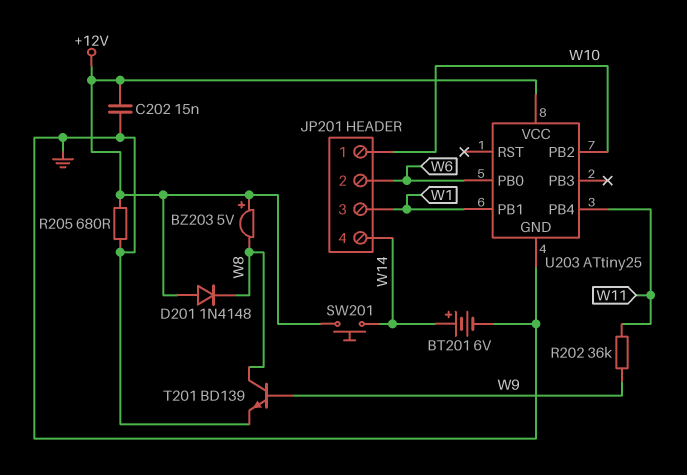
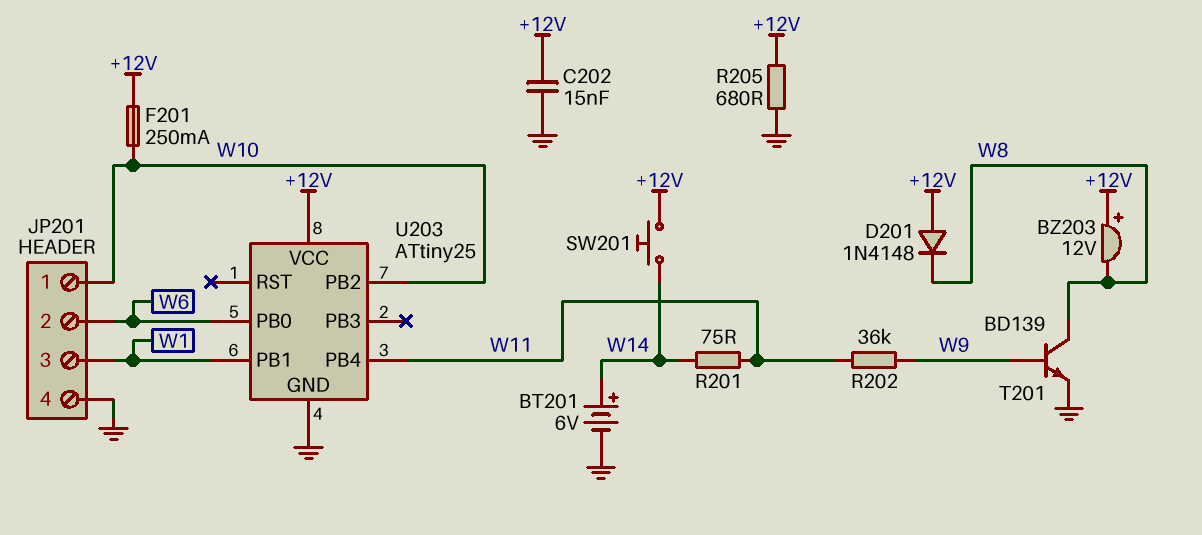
BZ203: buzzer 5V (plus +12V, minus W8) -> buzzer 12V (plus +12V, minus W8)
F201: none -> 250mA (+12V, W10)
JP201 pin 4: W14 -> GND
R201: none -> 75 (W11, W14)

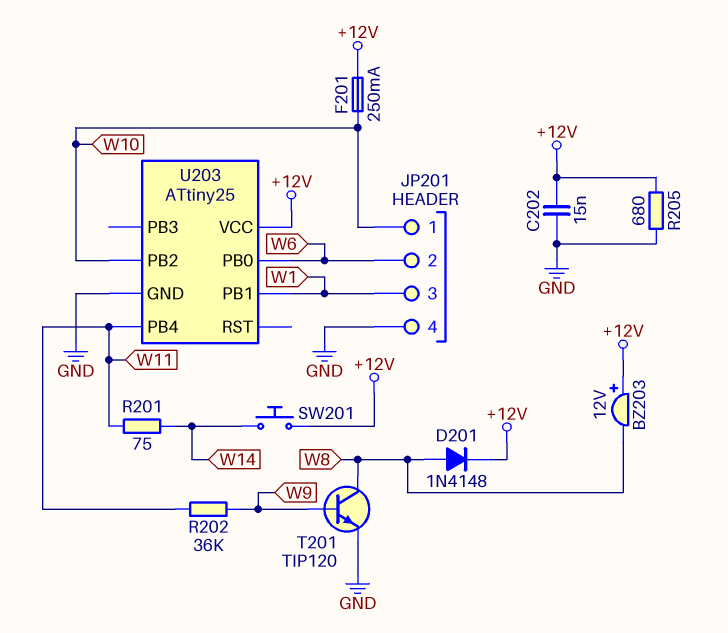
BT201: 6V (plus W14, minus GND) -> none
D201: diode 1N4148 (A +12V, K W8) -> diode 1N4148 (A W8, K +12V)
T201: NPN BD139 (B W9, C W8, E GND) -> NPN TIP120 (B W9, C W8, E GND)

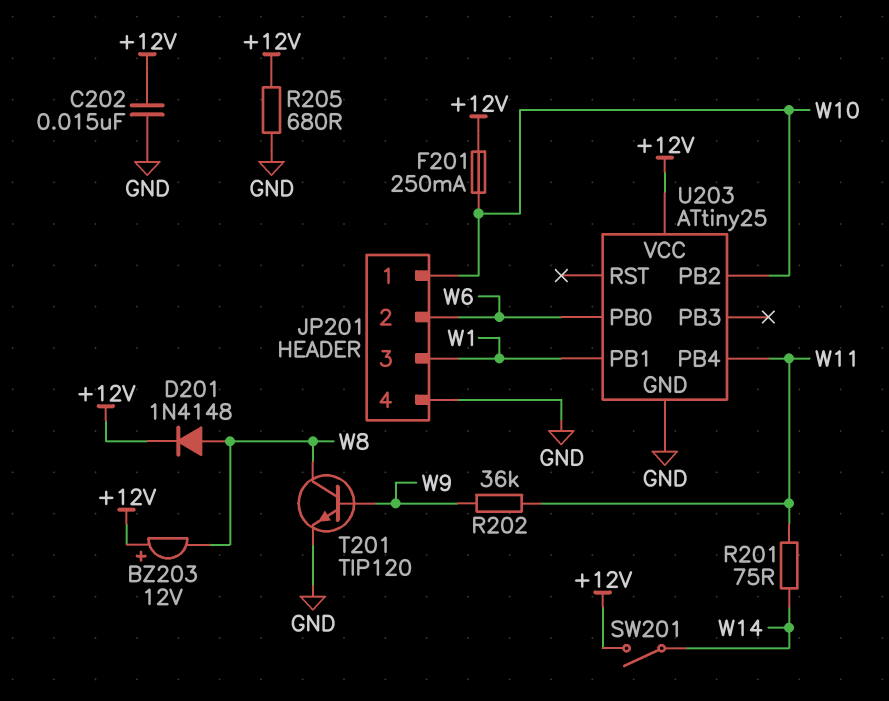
SW201: button (+12V, W14) -> switch (+12V, W14)

